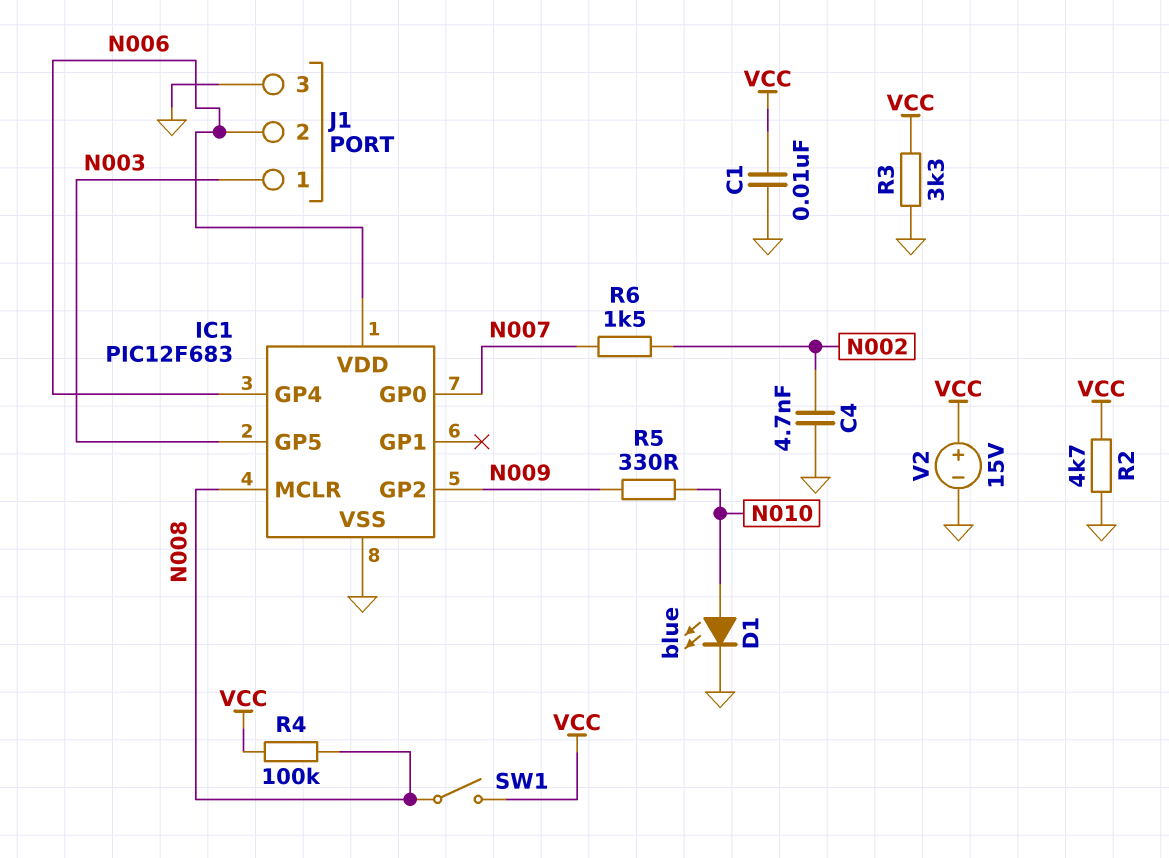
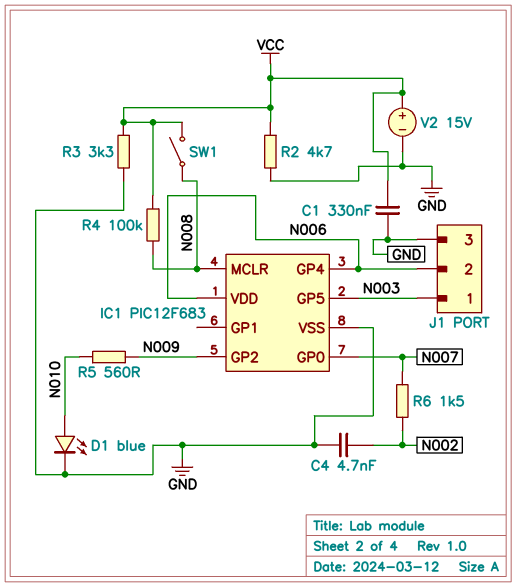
C1: 10nF (GND, VCC) -> 330nF (GND, VCC)
R5: 330 (N009, N010) -> 560 (N009, N010)

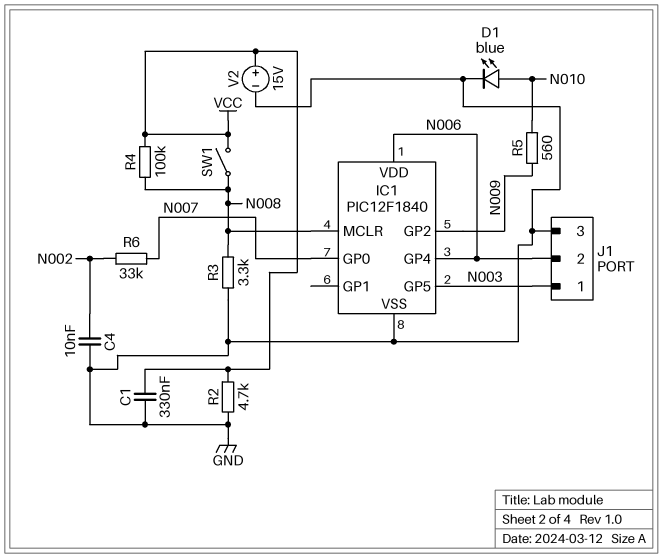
C4: 4.7nF (GND, N002) -> 10nF (GND, N002)
IC1: PIC12F683 -> PIC12F1840
R3: 3.3k (GND, VCC) -> 3.3k (GND, N008)
R6: 1.5k (N002, N007) -> 33k (N002, N007)

